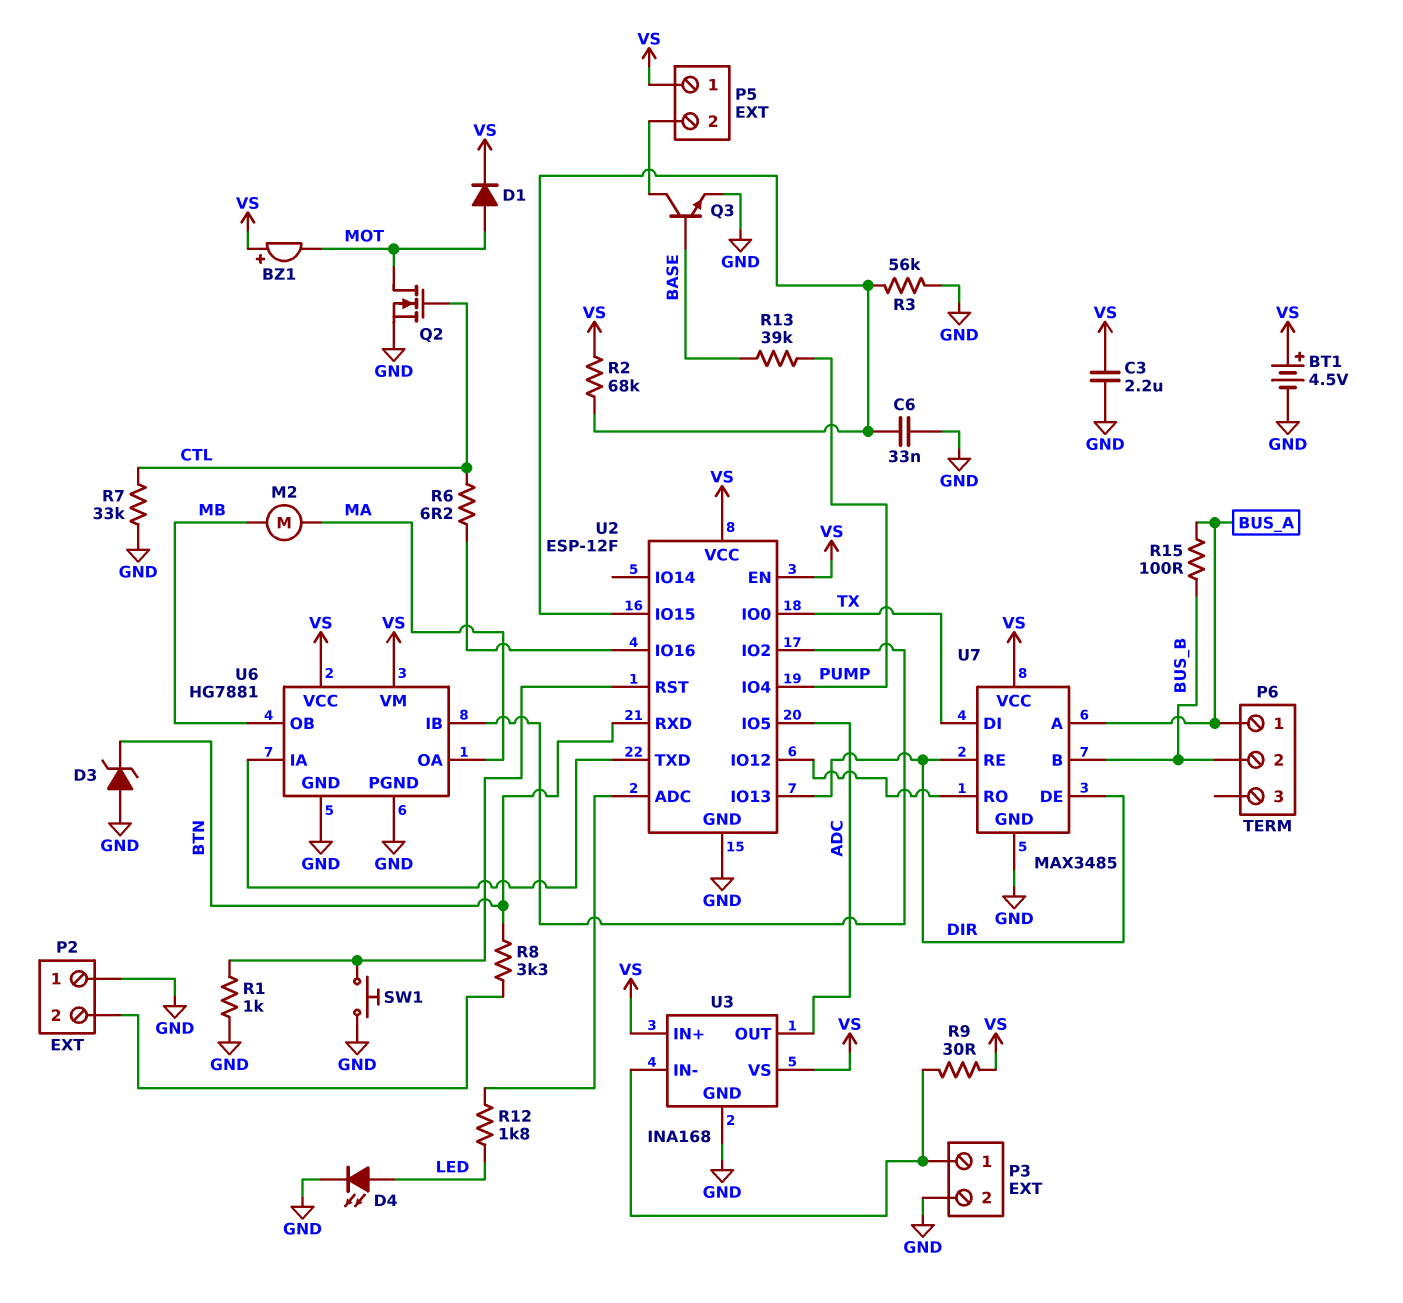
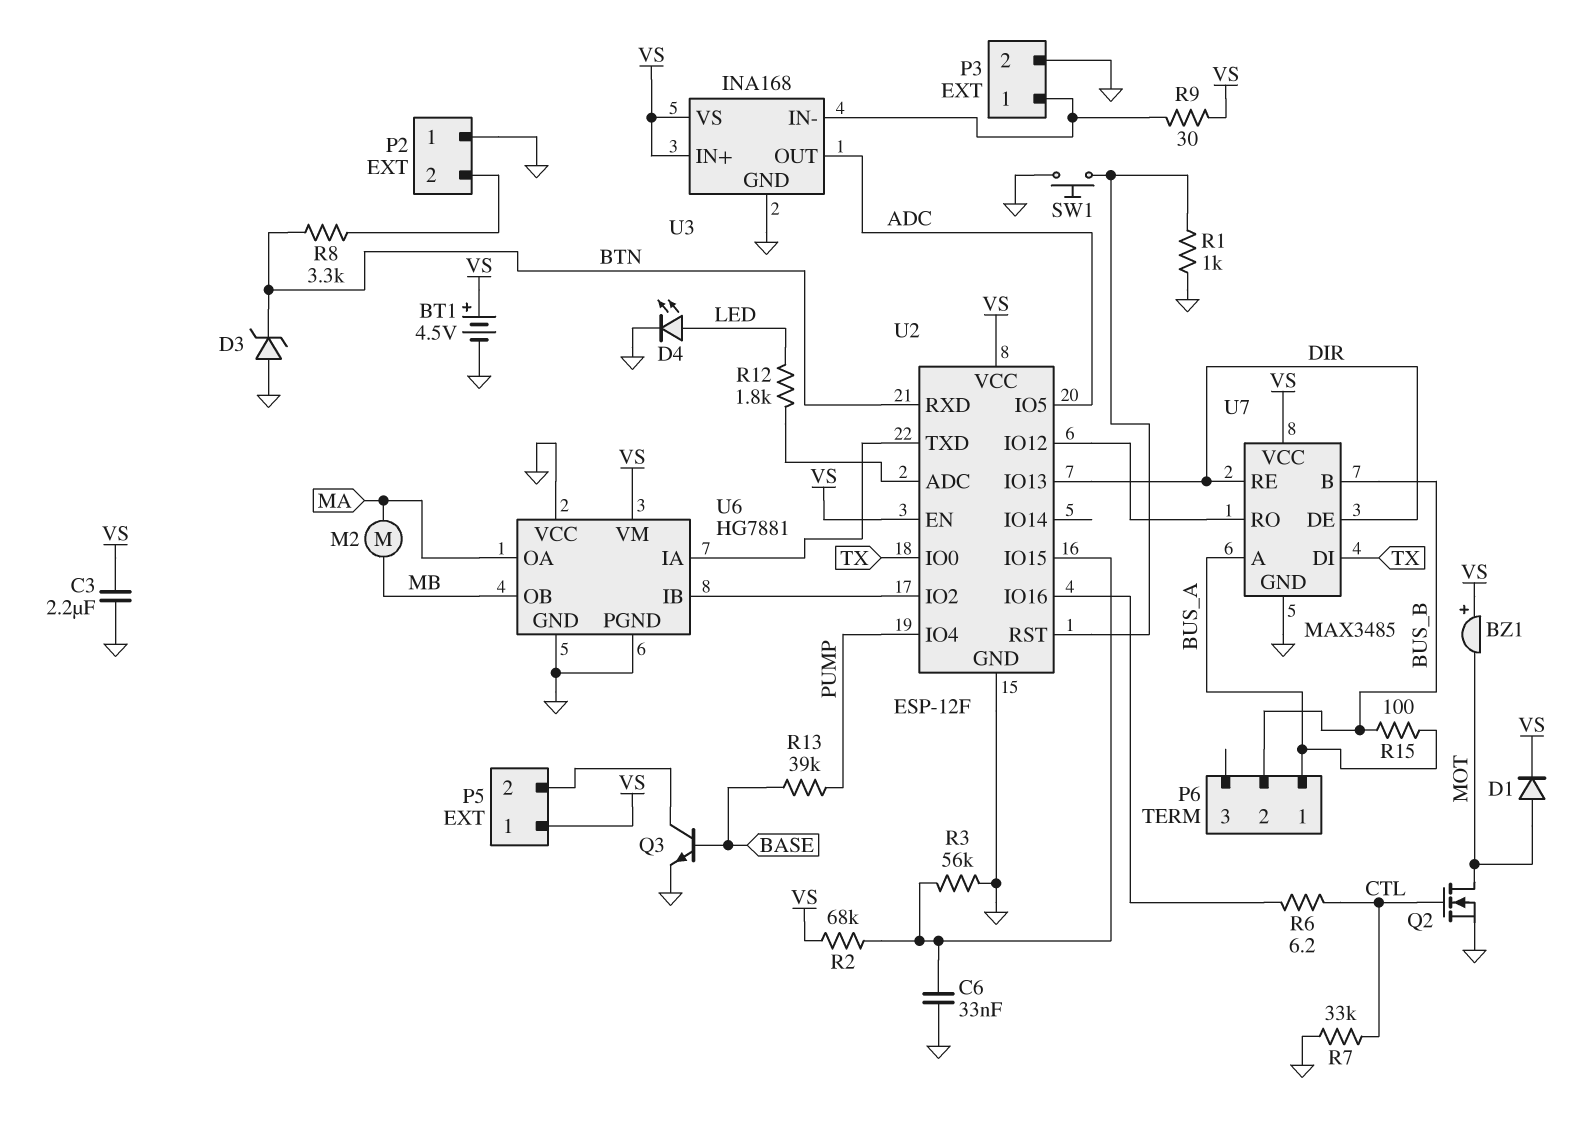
U6 pin VCC: VS -> GND

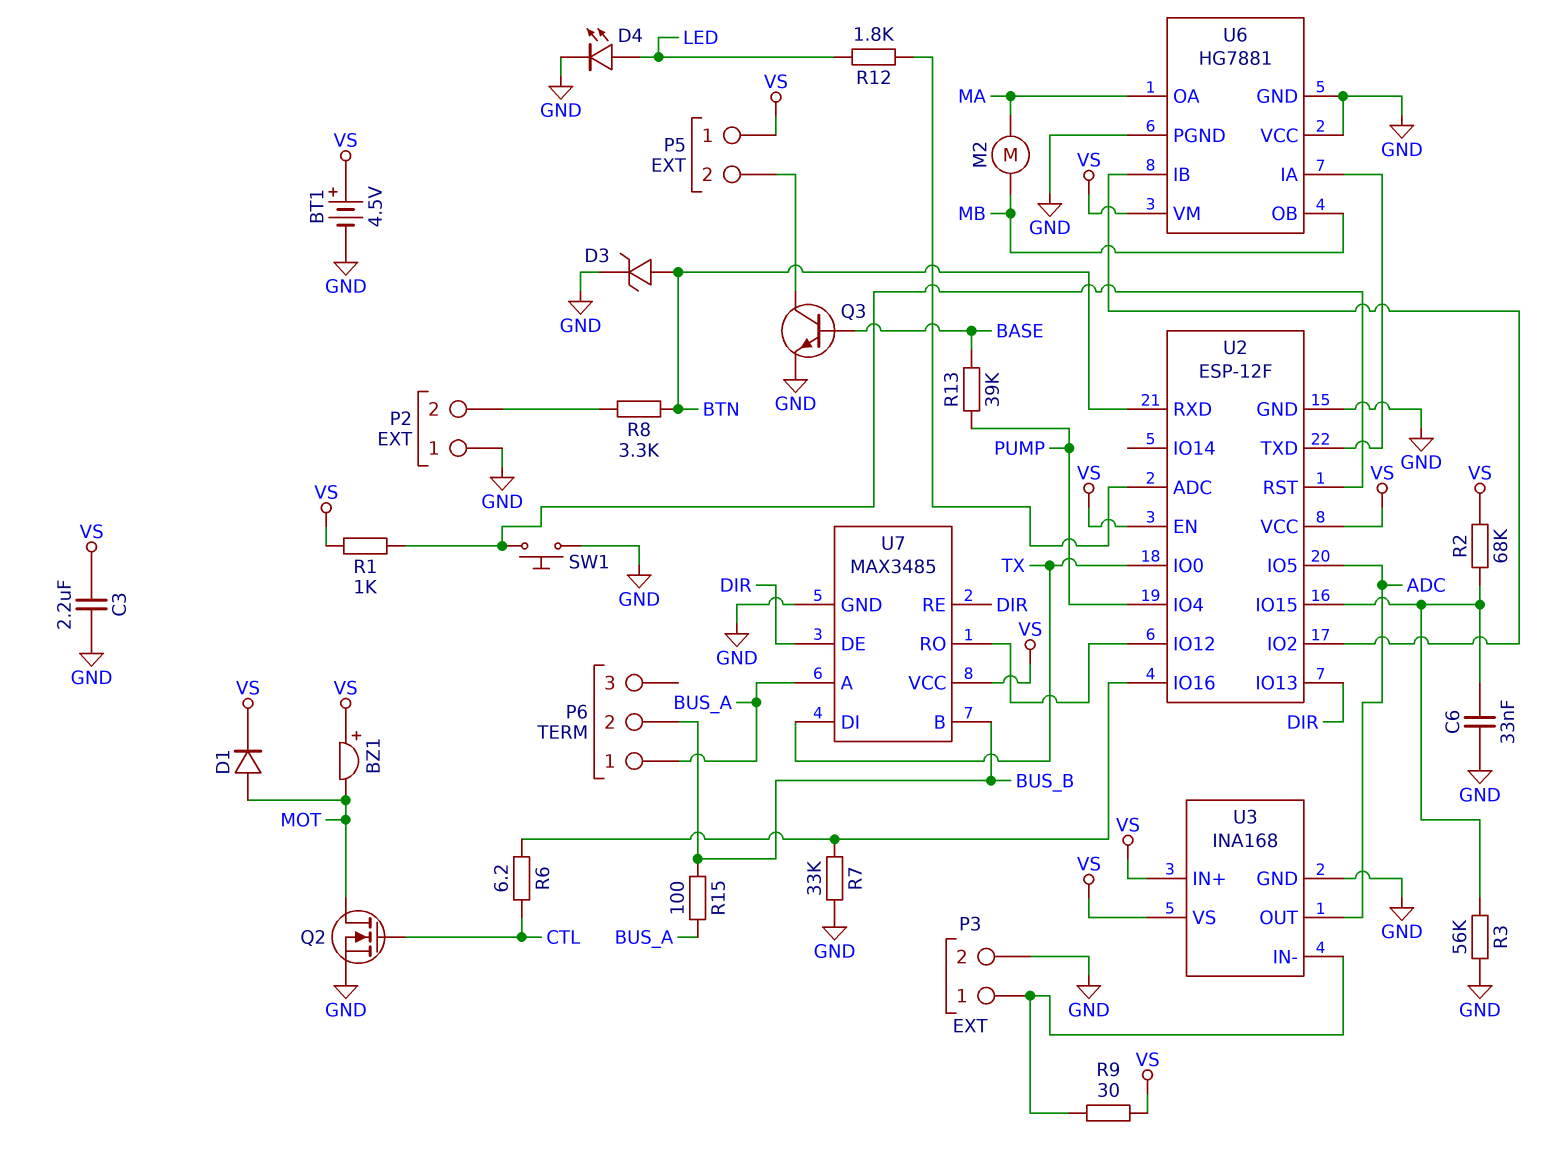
D3: zener (A GND, K BTN) -> zener (A BTN, K GND)
R1: 1k (GND, U2/RST) -> 1k (U2/RST, VS)
R7: 33k (CTL, GND) -> 33k (GND, U2/IO16)

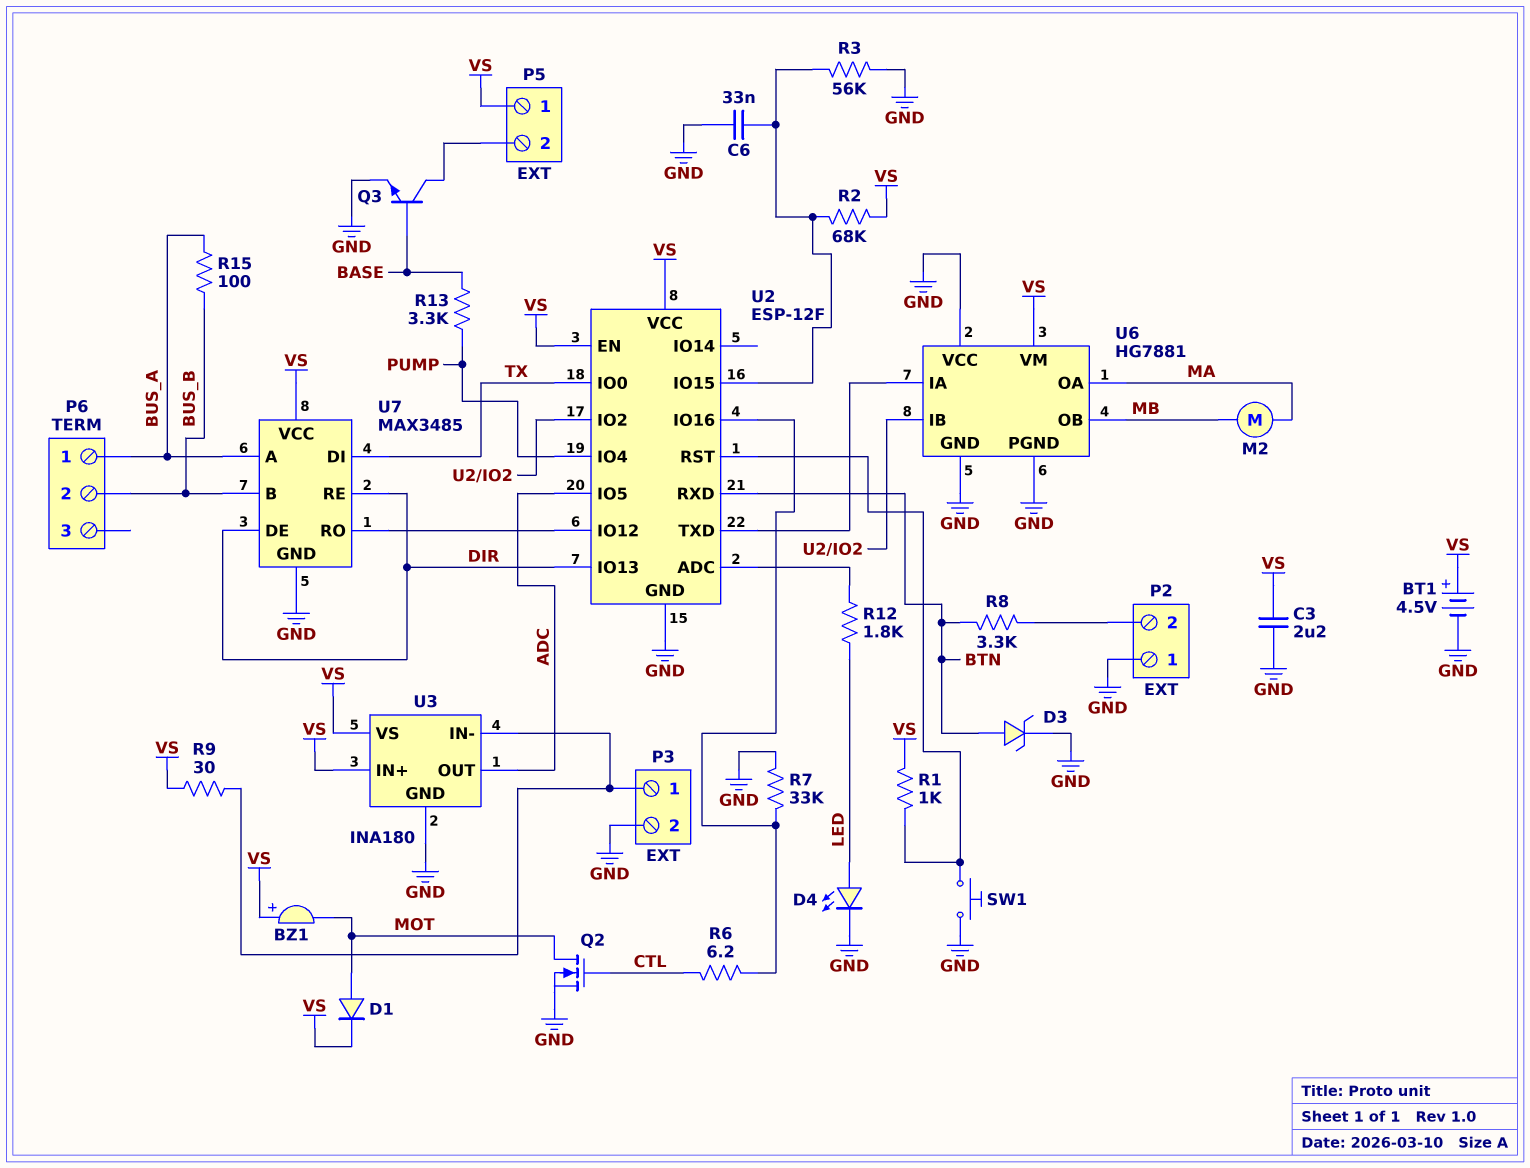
R13: 39k (BASE, PUMP) -> 3.3k (BASE, PUMP)
U3: INA168 -> INA180

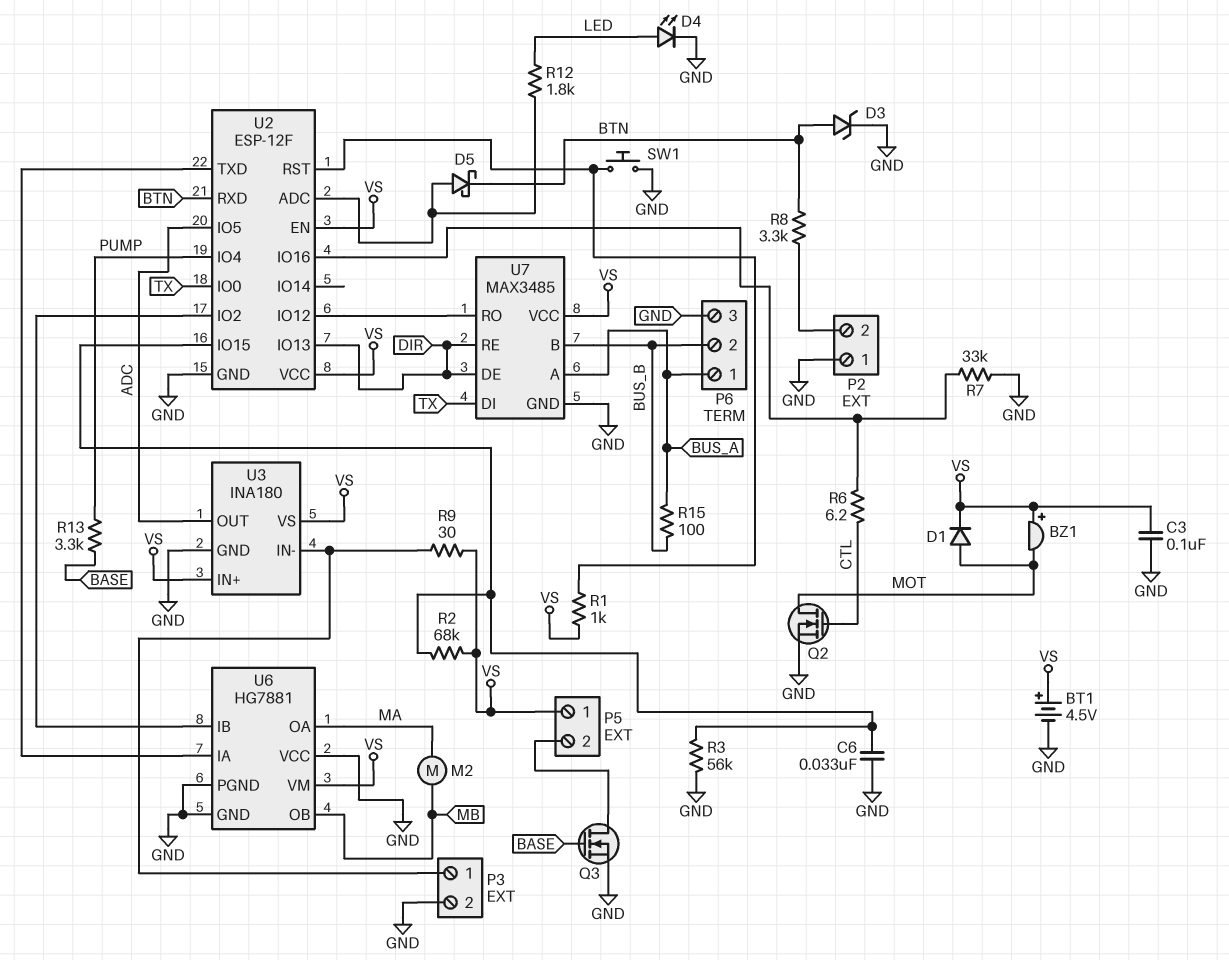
C3: 2.2uF (GND, VS) -> 100nF (GND, VS)
D5: none -> schottky (A U2/ADC, K BTN)
P6 pin 3: none -> GND
Q3: NPN (B BASE, C P5/2, E GND) -> NMOS (G BASE, D P5/2, S GND)

